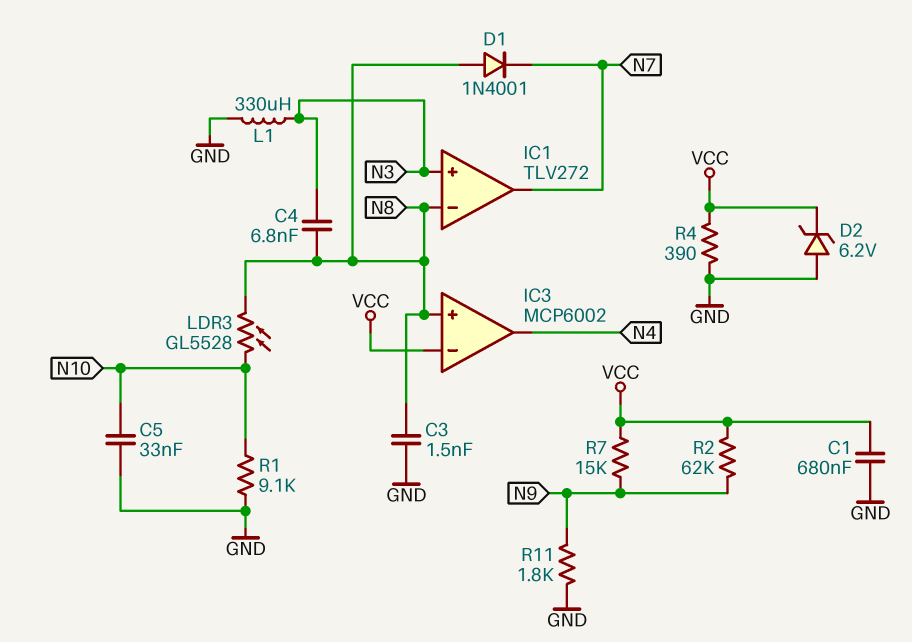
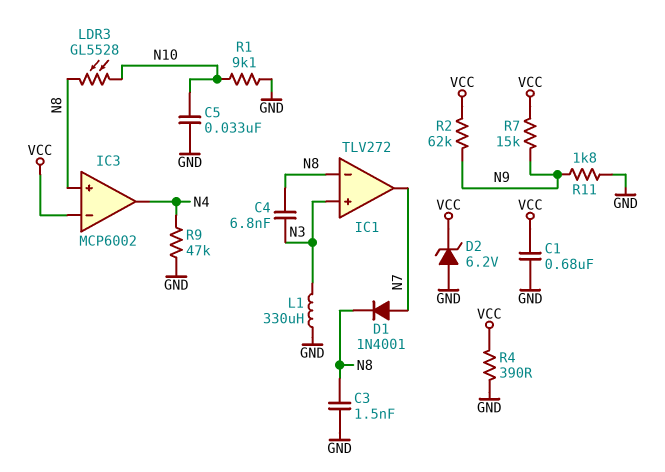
D1: diode 1N4001 (A N8, K N7) -> diode 1N4001 (A N7, K N8)
R9: none -> 47k (GND, N4)

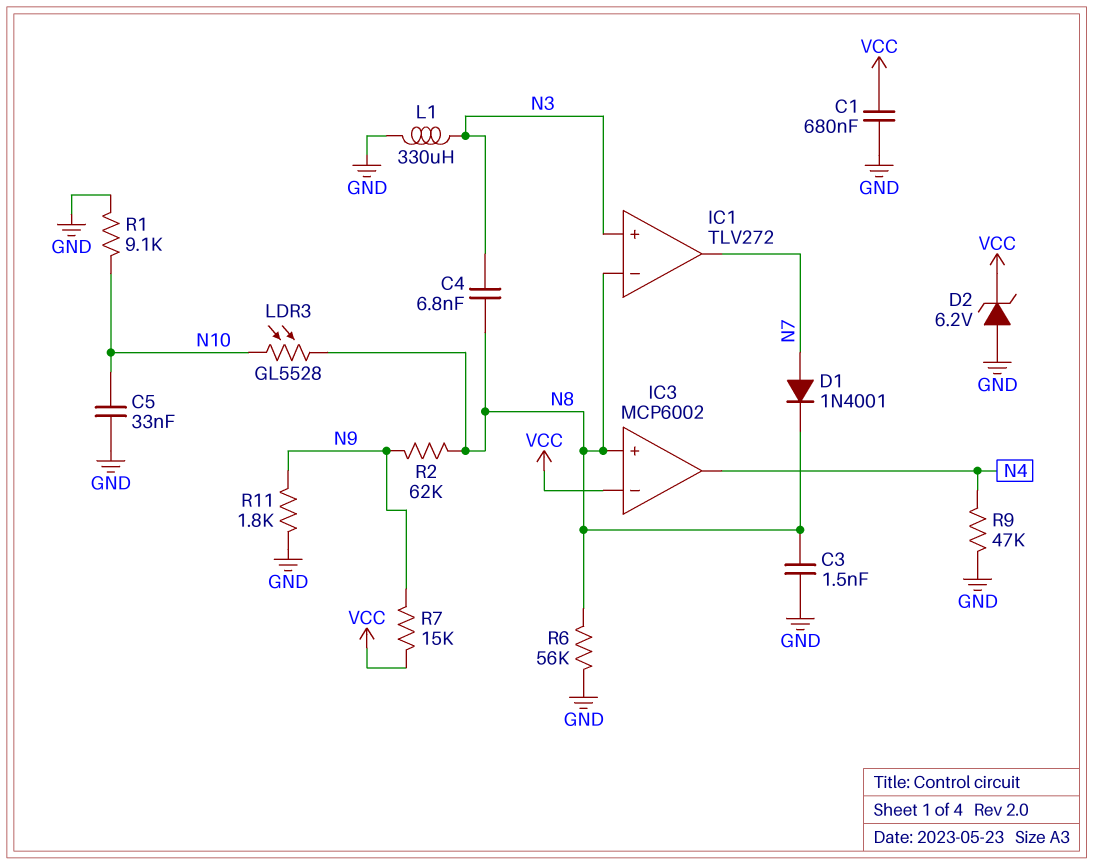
R2: 62k (N9, VCC) -> 62k (N8, N9)
R4: 390 (GND, VCC) -> none
R6: none -> 56k (GND, N8)

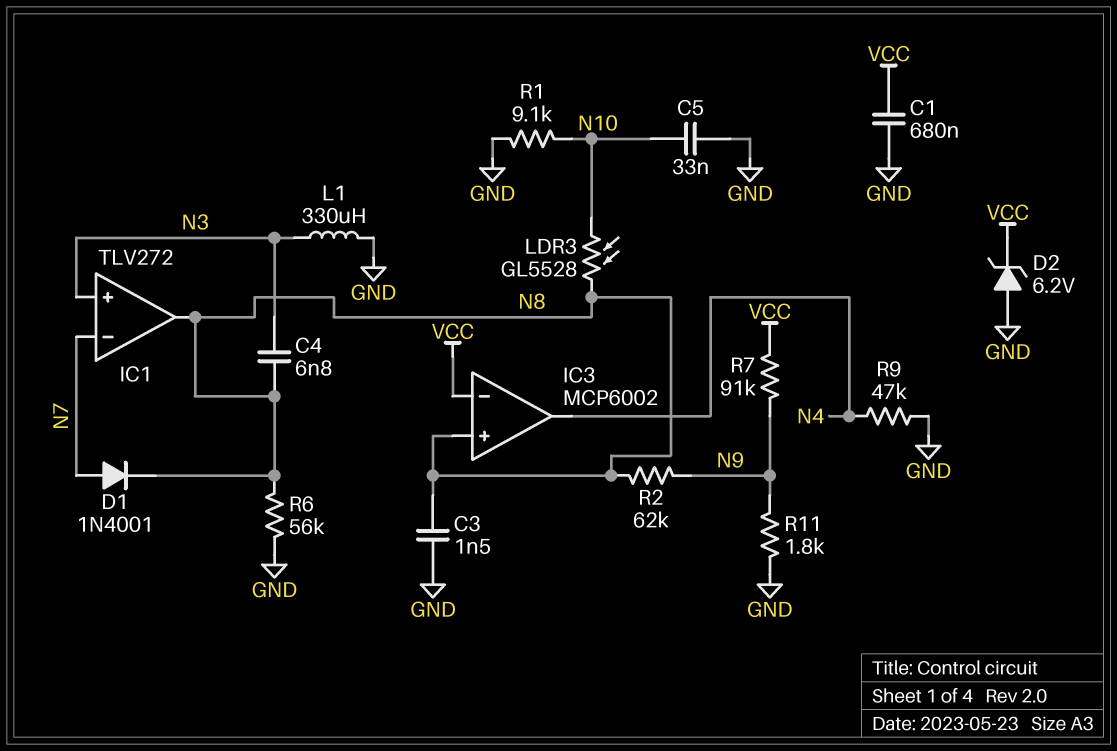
IC1 pin in-: N8 -> N7
IC1 pin out: N7 -> N8
R7: 15k (N9, VCC) -> 91k (N9, VCC)

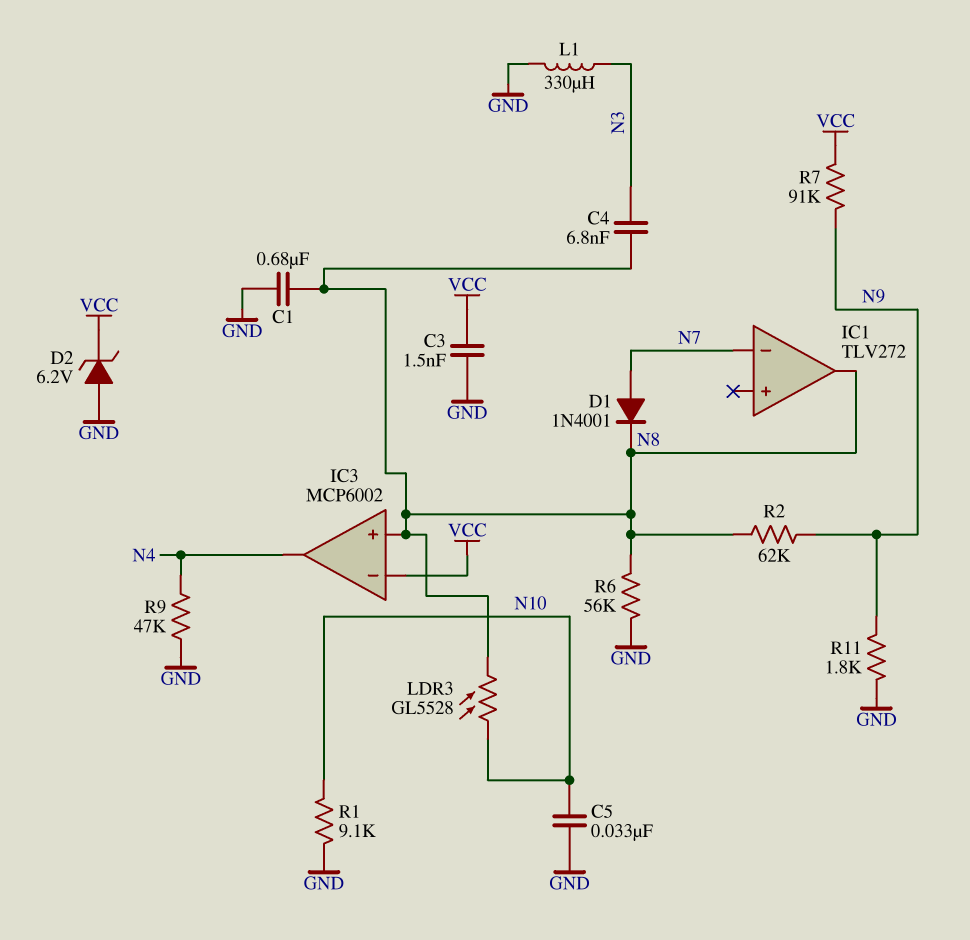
C1: 680nF (GND, VCC) -> 680nF (GND, N8)
C3: 1.5nF (GND, N8) -> 1.5nF (GND, VCC)
IC1 pin in+: N3 -> none

